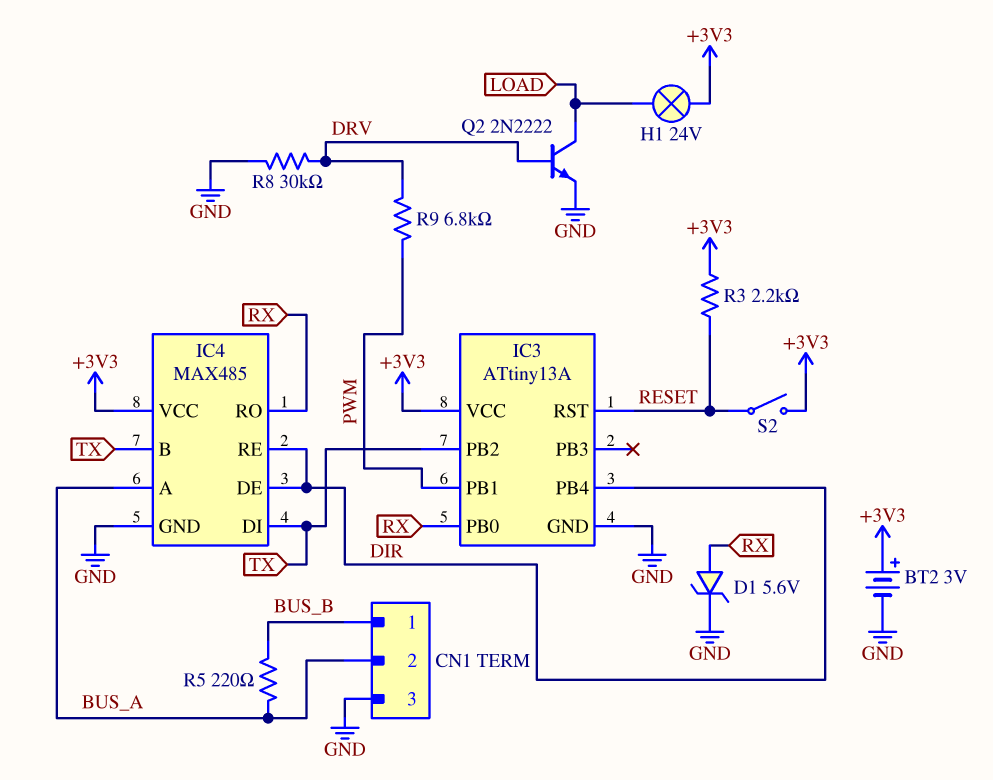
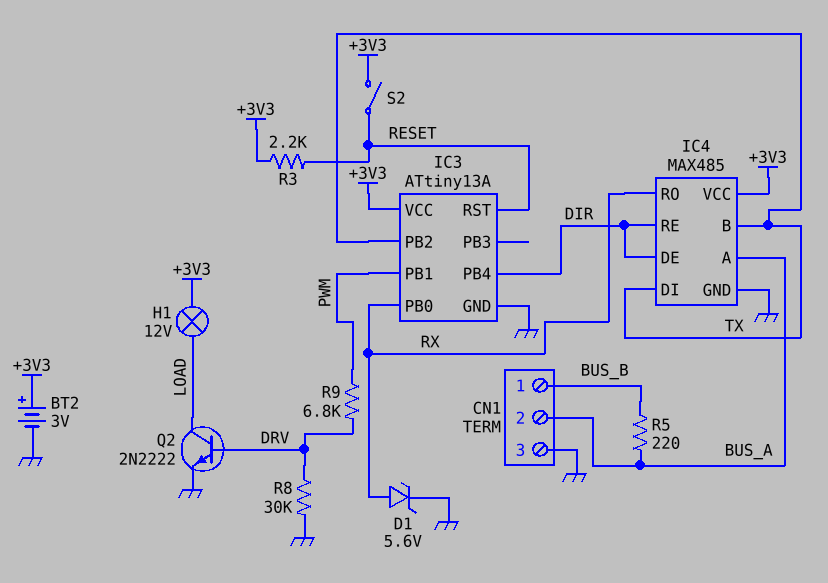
H1: lamp 24V (+3V3, LOAD) -> lamp 12V (+3V3, LOAD)

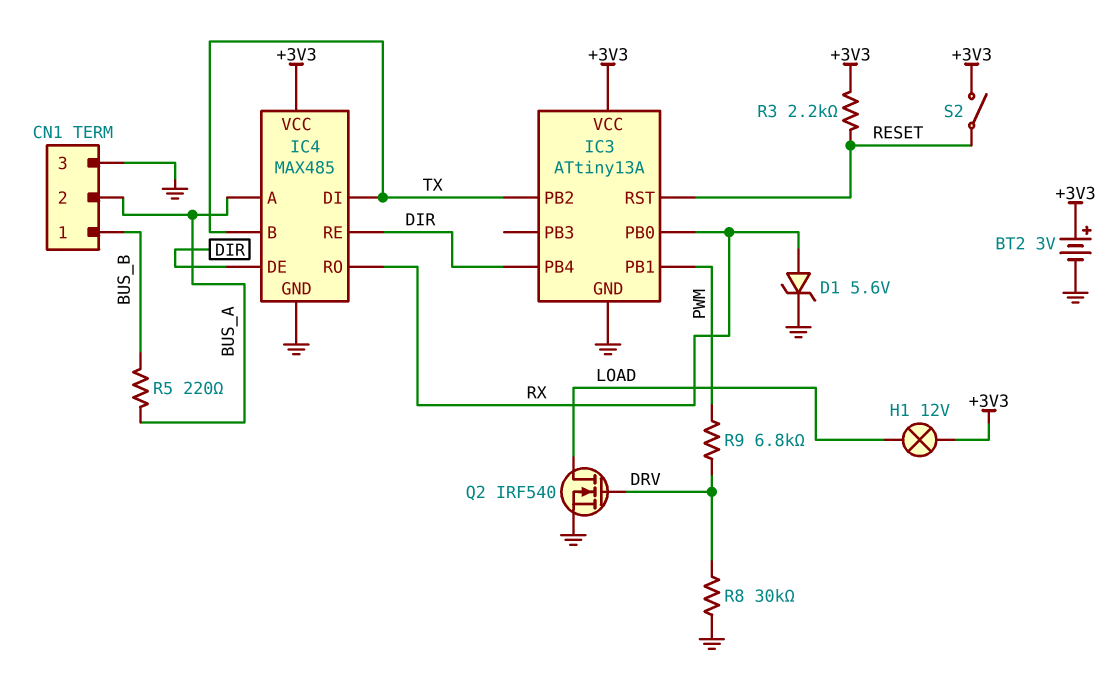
Q2: NPN 2N2222 (B DRV, C LOAD, E GND) -> NMOS IRF540 (G DRV, D LOAD, S GND)

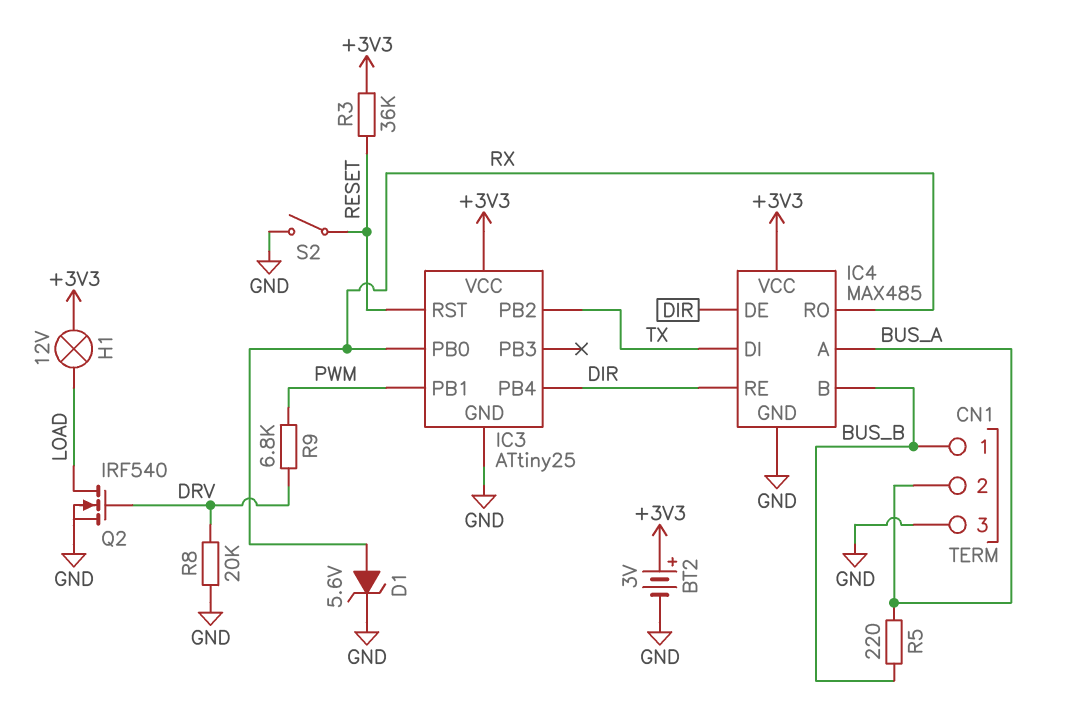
IC3: ATtiny13A -> ATtiny25
IC4 pin B: TX -> BUS_B
R3: 2.2k (+3V3, RESET) -> 36k (+3V3, RESET)
R8: 30k (DRV, GND) -> 20k (DRV, GND)
S2: switch (+3V3, RESET) -> switch (GND, RESET)

